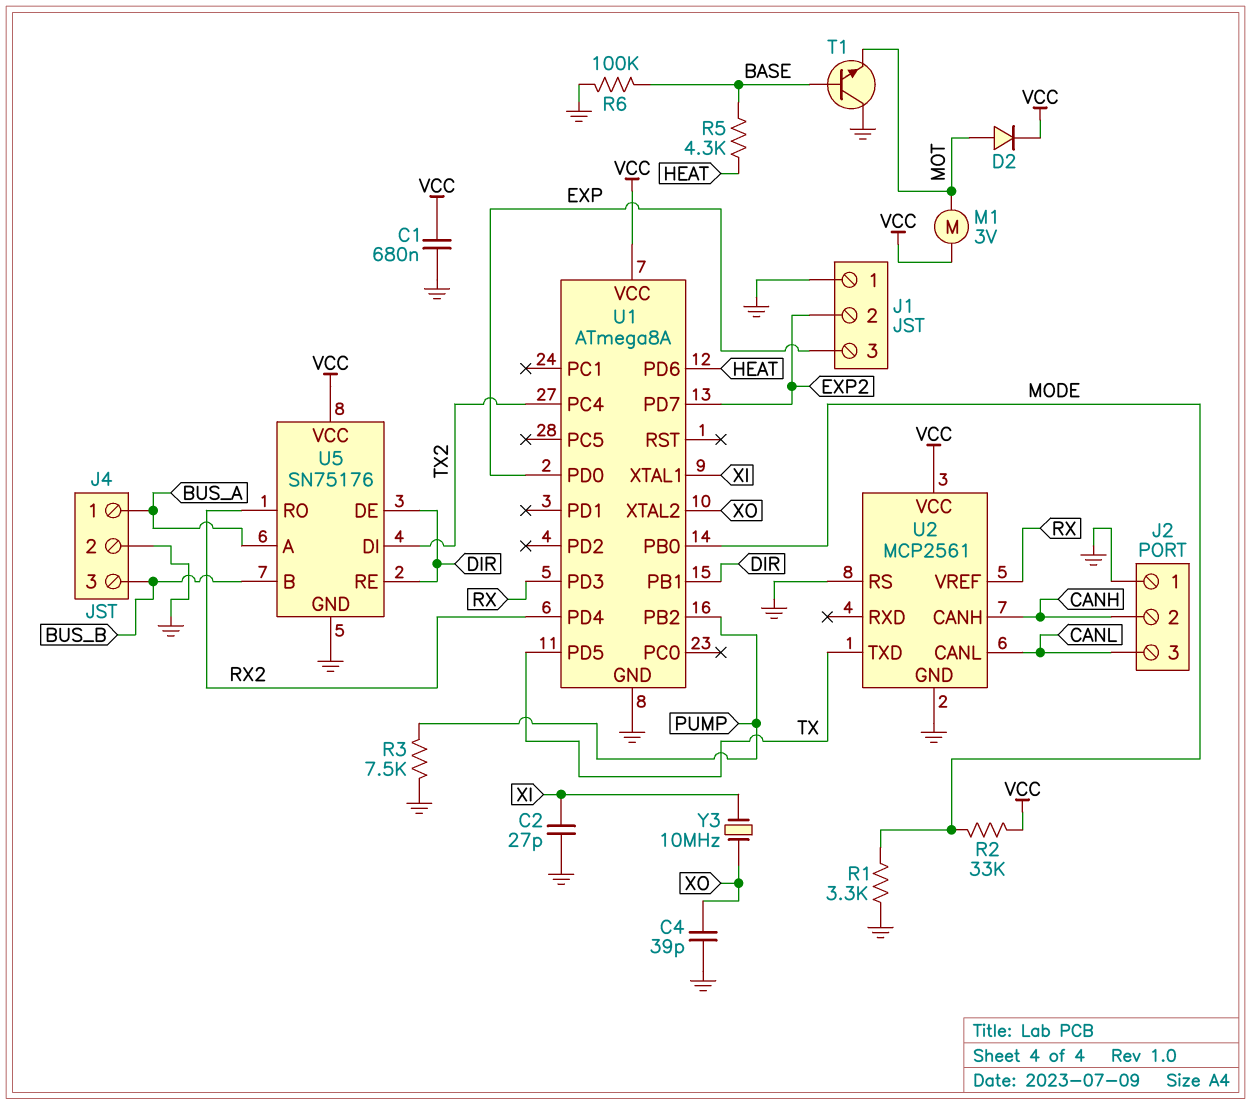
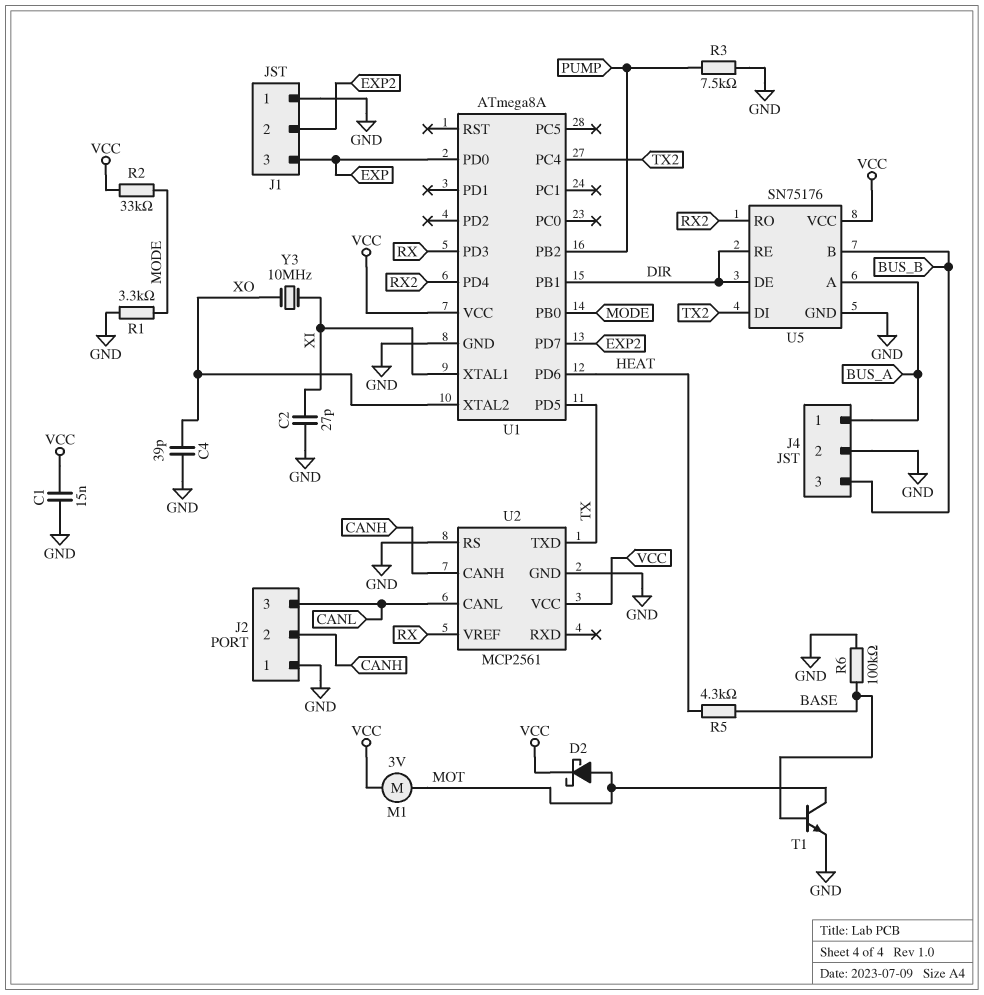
C1: 680nF (GND, VCC) -> 15nF (GND, VCC)
D2: diode (A MOT, K VCC) -> schottky (A MOT, K VCC)
T1: NPN (B BASE, C GND, E MOT) -> NPN (B BASE, C MOT, E GND)

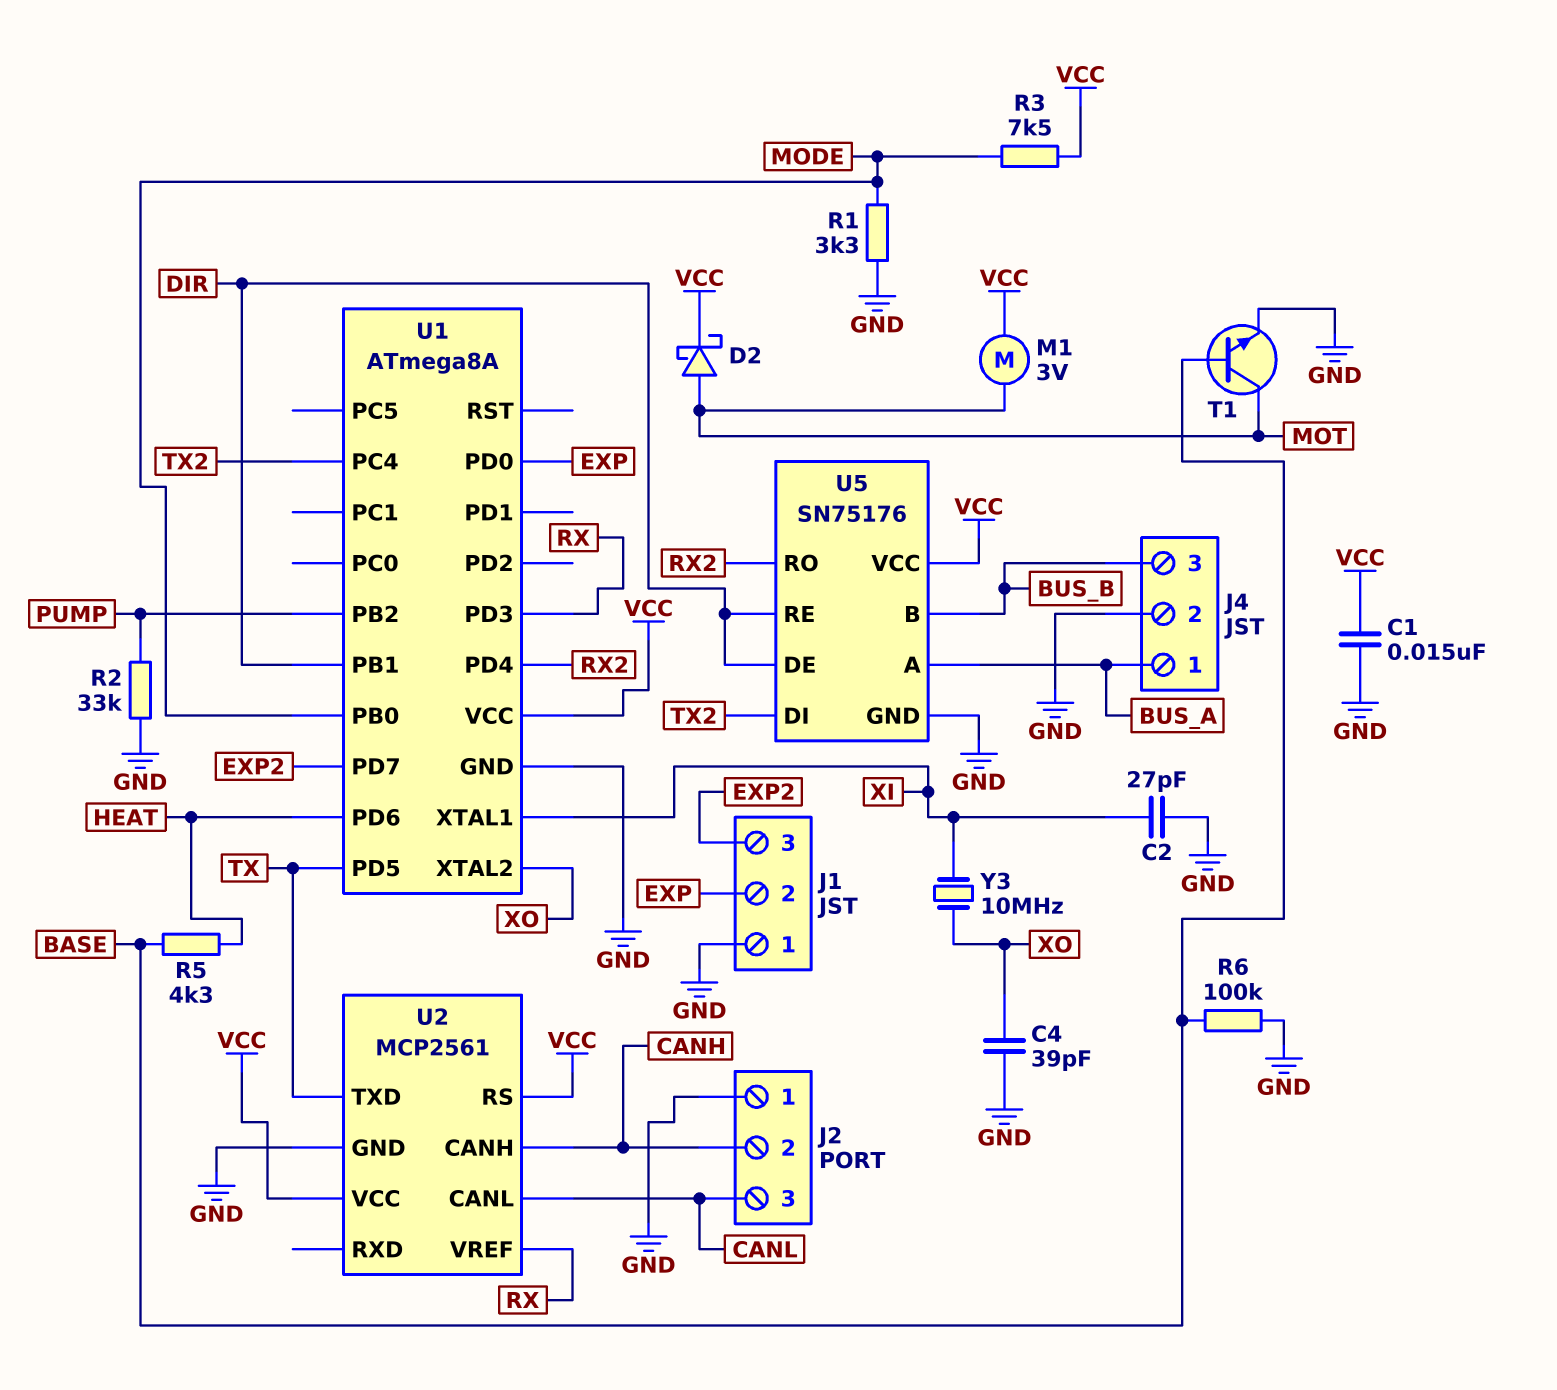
J1 pin 2: EXP2 -> EXP
J1 pin 3: EXP -> EXP2
R2: 33k (MODE, VCC) -> 33k (GND, PUMP)
R3: 7.5k (GND, PUMP) -> 7.5k (MODE, VCC)
U2 pin RS: GND -> VCC

